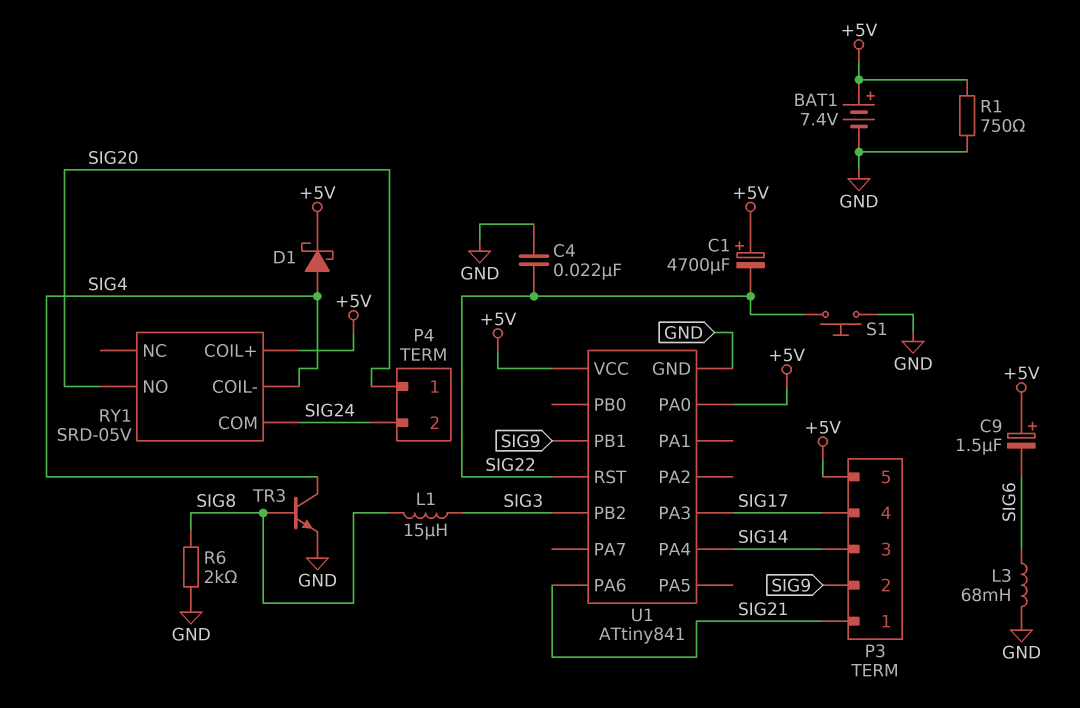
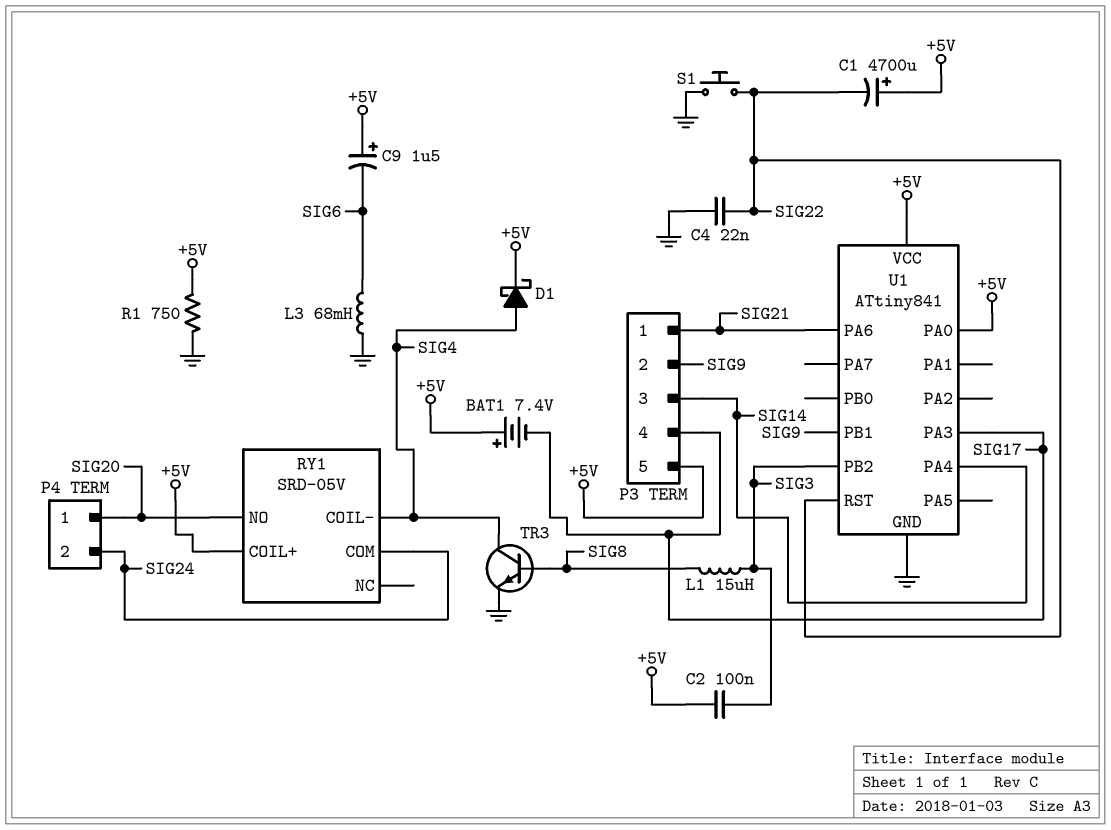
BAT1: 7.4V (plus +5V, minus GND) -> 7.4V (plus +5V, minus SIG17)
C2: none -> 100nF (+5V, SIG3)
R6: 2k (GND, SIG8) -> none

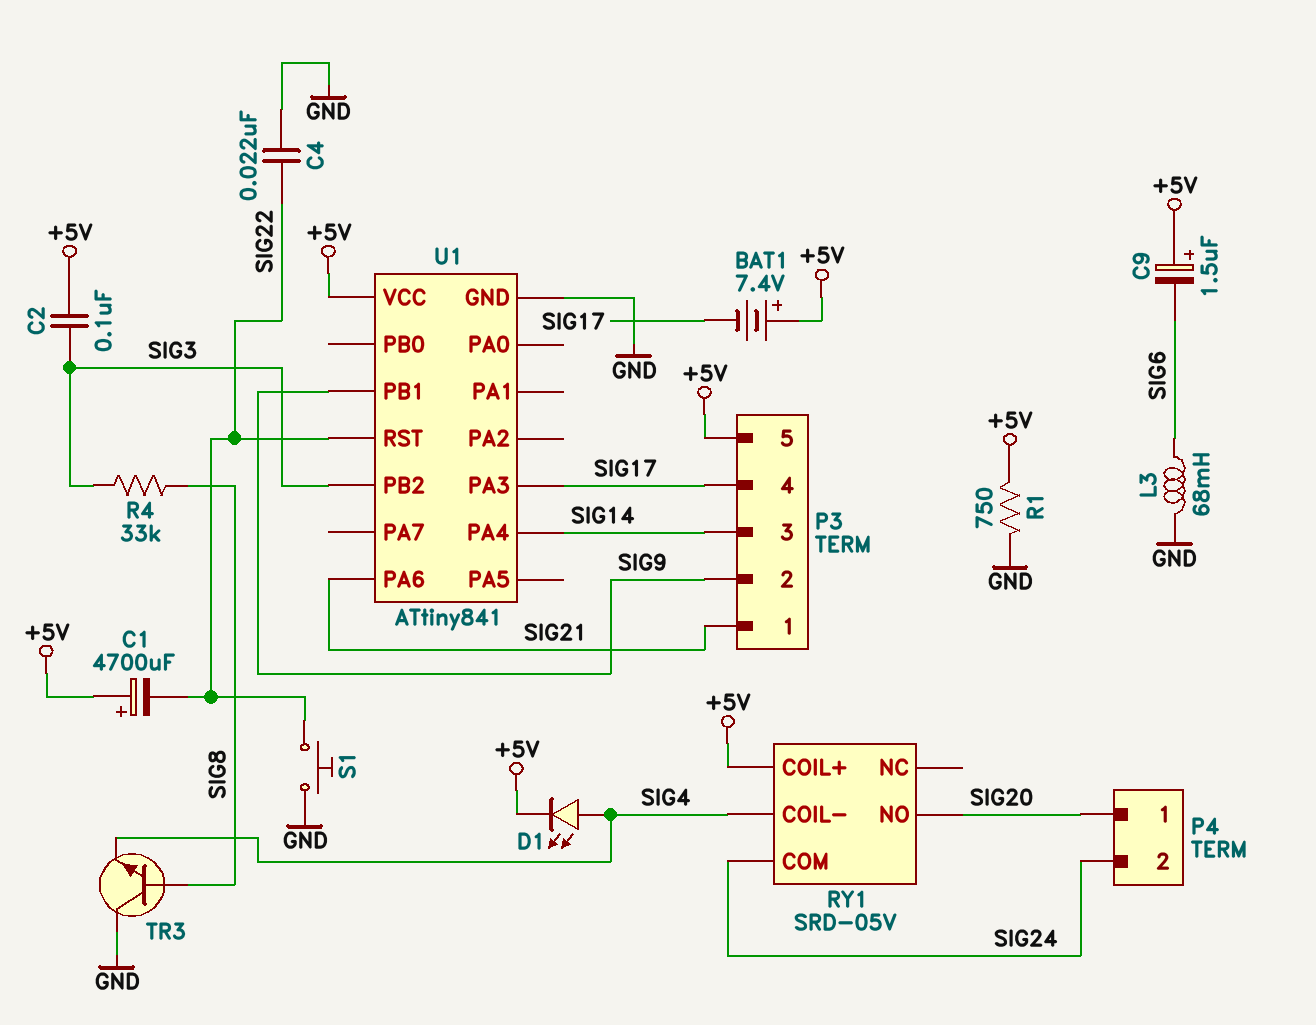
D1: schottky (A SIG4, K +5V) -> LED (A SIG4, K +5V)
L1: 15uH (SIG3, SIG8) -> none
R4: none -> 33k (SIG3, SIG8)
TR3: NPN (B SIG8, C SIG4, E GND) -> NPN (B SIG8, C GND, E SIG4)
U1 pin PA0: +5V -> none

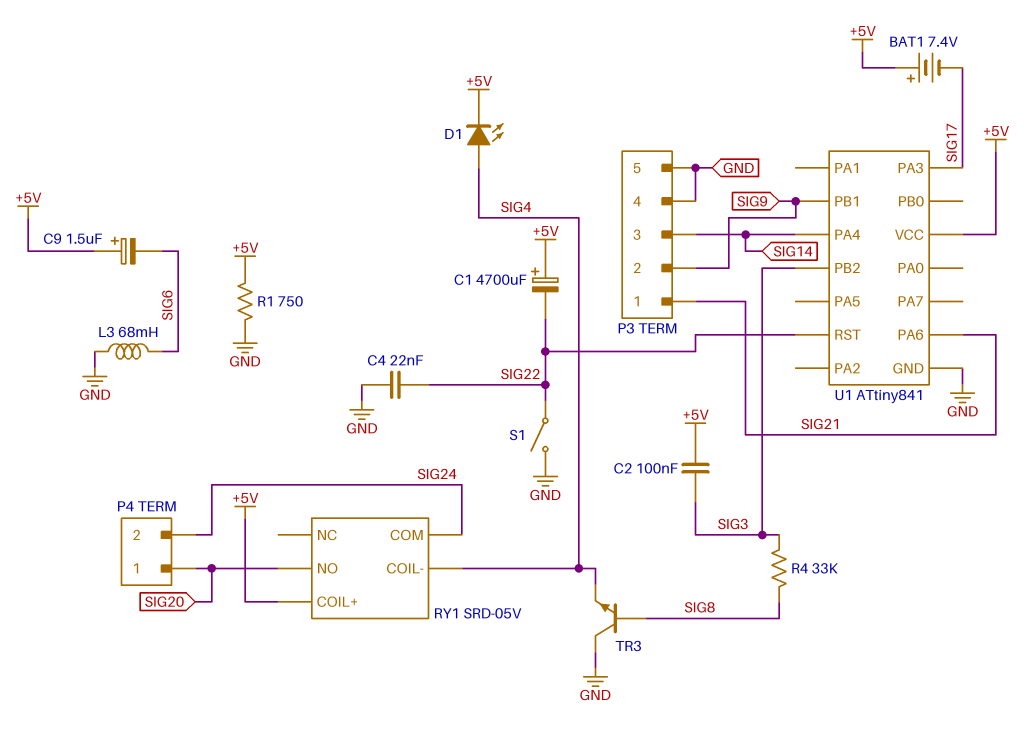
P3 pin 4: SIG17 -> GND
P3 pin 5: +5V -> GND
S1: button (GND, SIG22) -> switch (GND, SIG22)

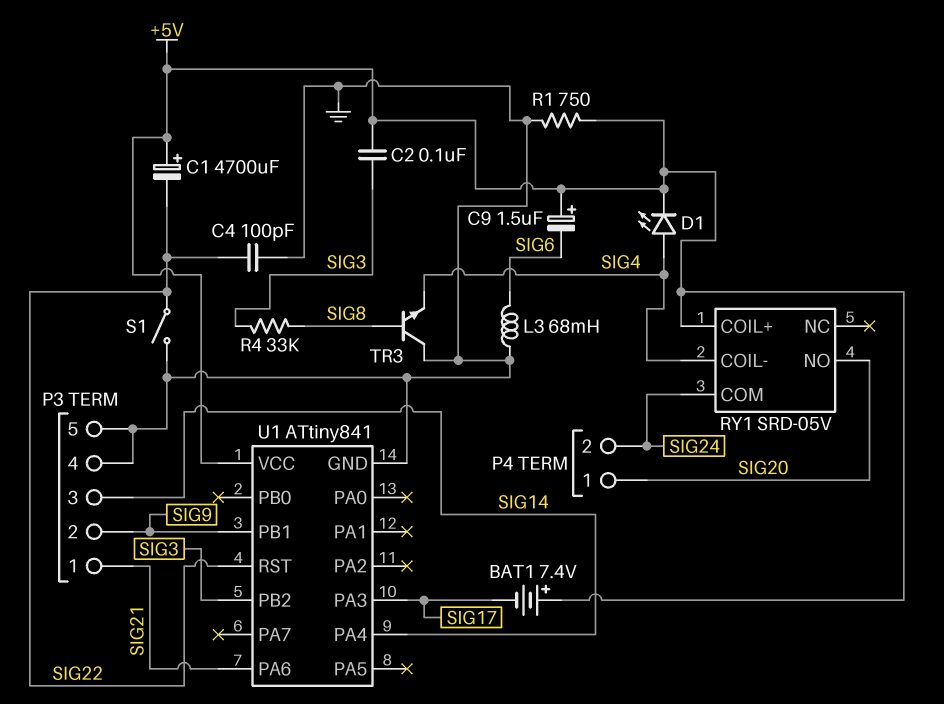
C4: 22nF (GND, SIG22) -> 100pF (GND, SIG22)

